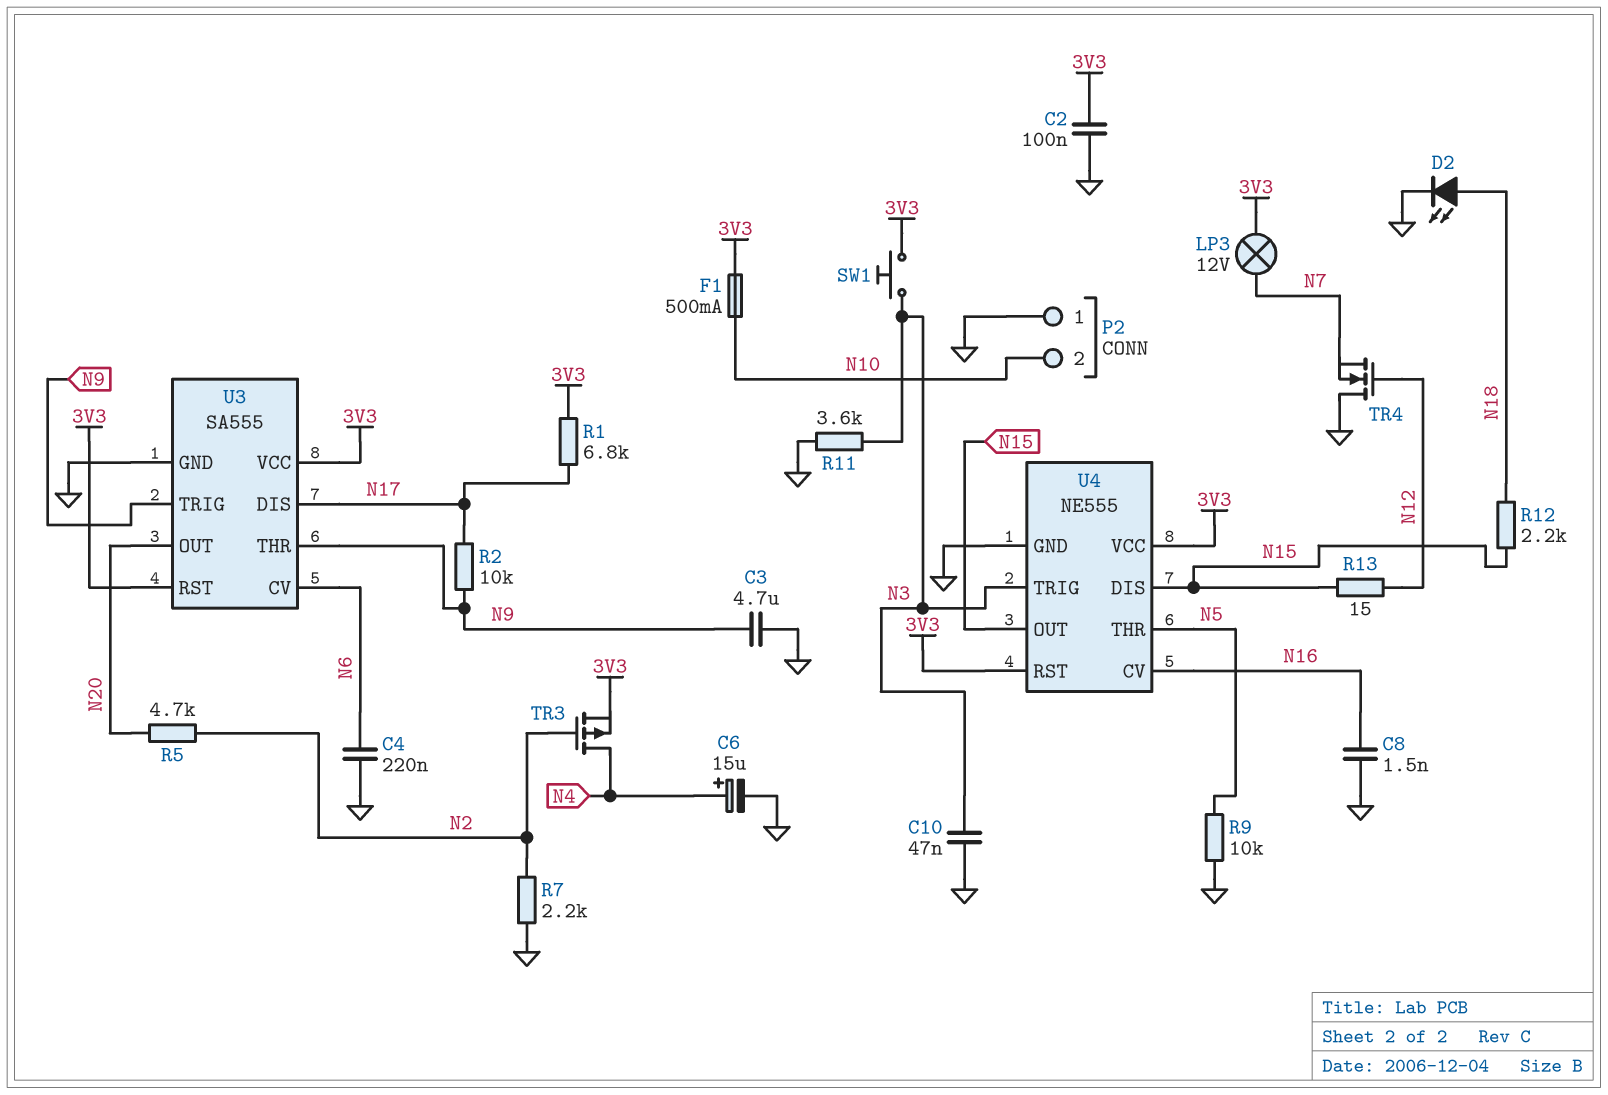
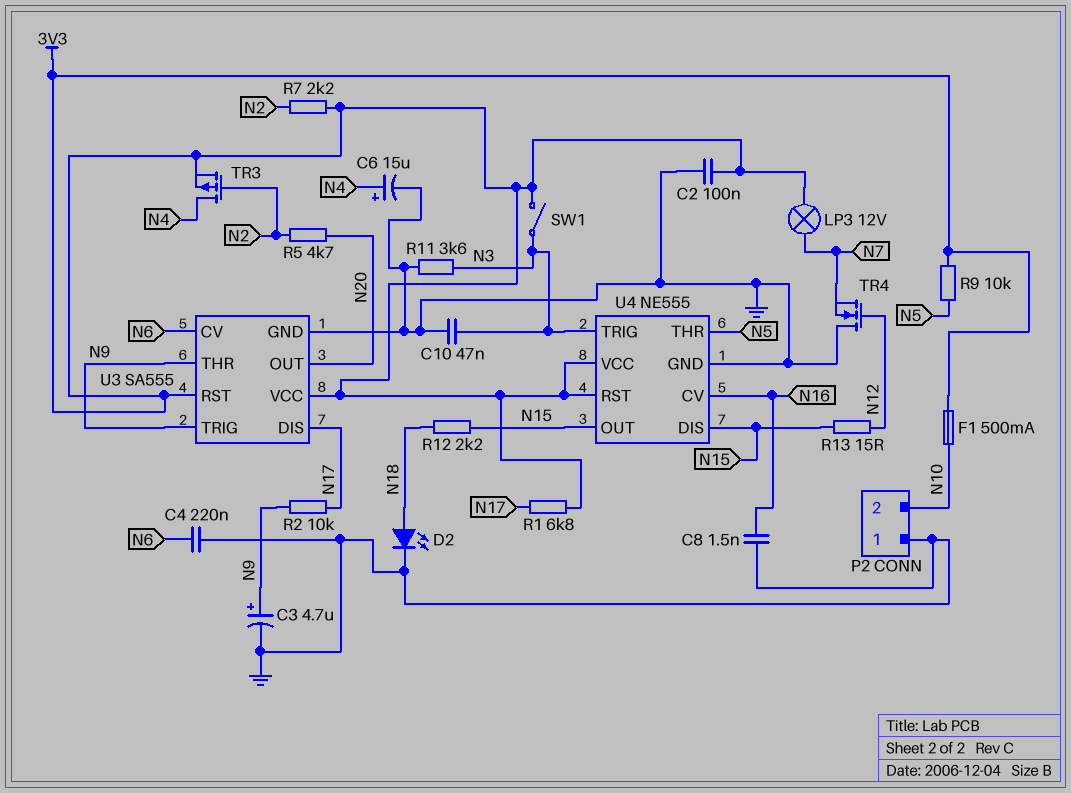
C3: 4.7uF (GND, N9) -> 4.7uF (plus N9, minus GND)
R7: 2.2k (GND, N2) -> 2.2k (3V3, N2)
R9: 10k (GND, N5) -> 10k (3V3, N5)
SW1: button (3V3, N3) -> switch (3V3, N3)

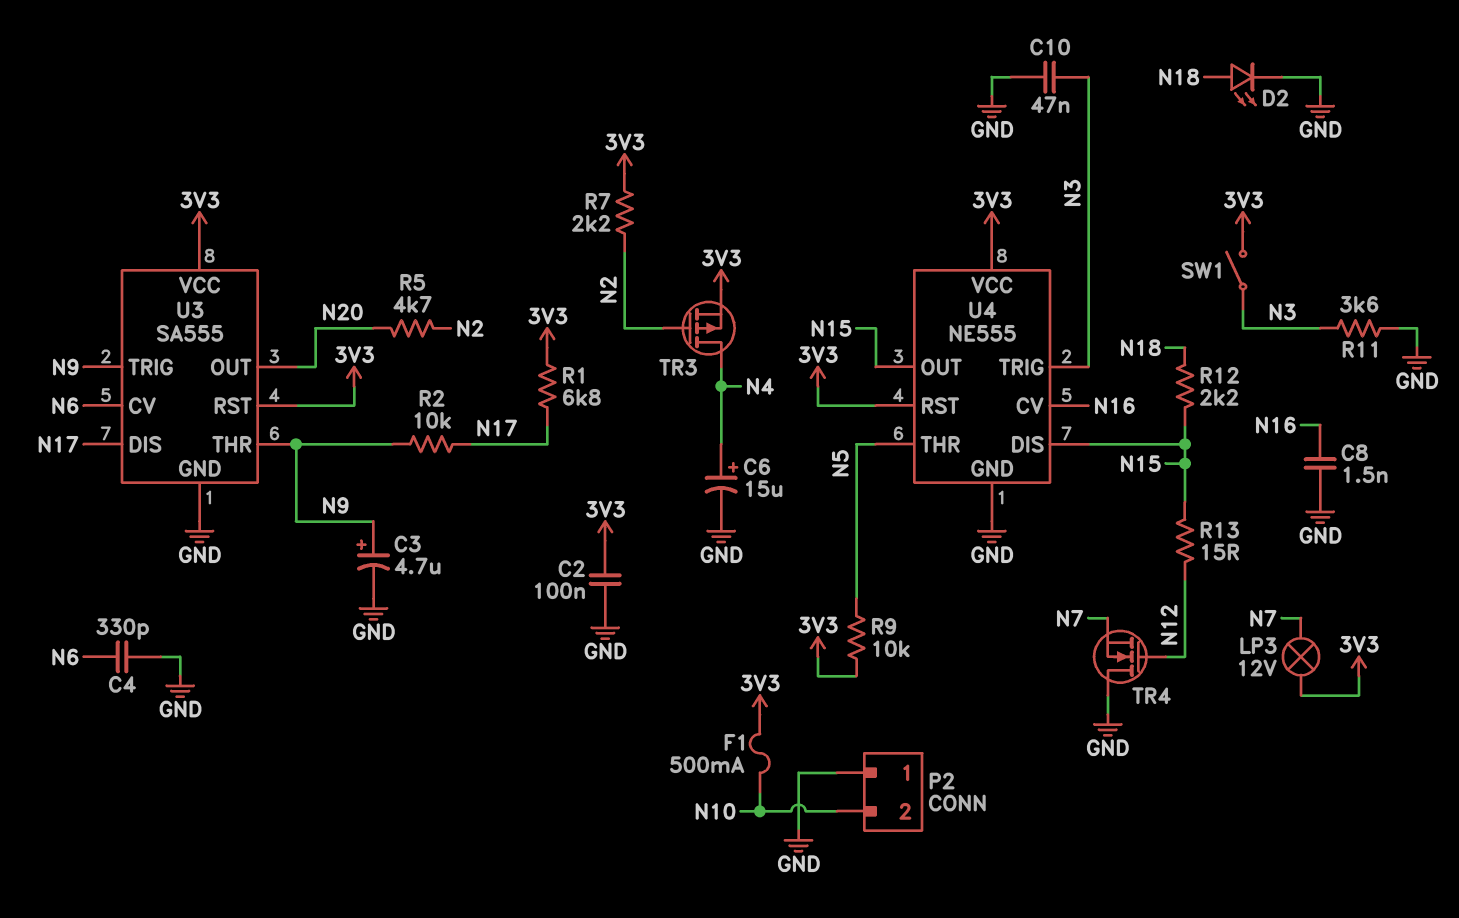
C4: 220nF (GND, N6) -> 330pF (GND, N6)

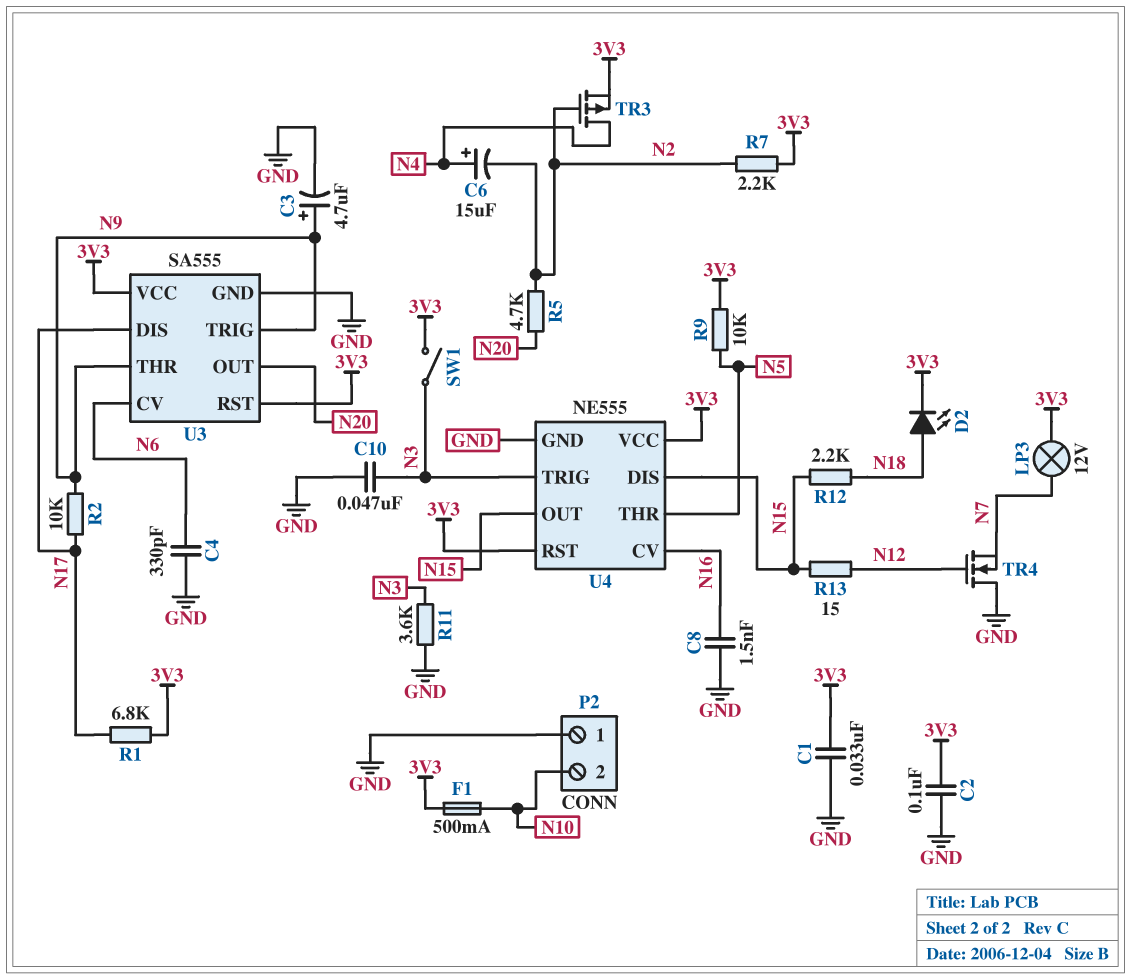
C1: none -> 33nF (3V3, GND)
C6: 15uF (plus N4, minus GND) -> 15uF (plus N4, minus N2)
D2: LED (A N18, K GND) -> LED (A N18, K 3V3)

